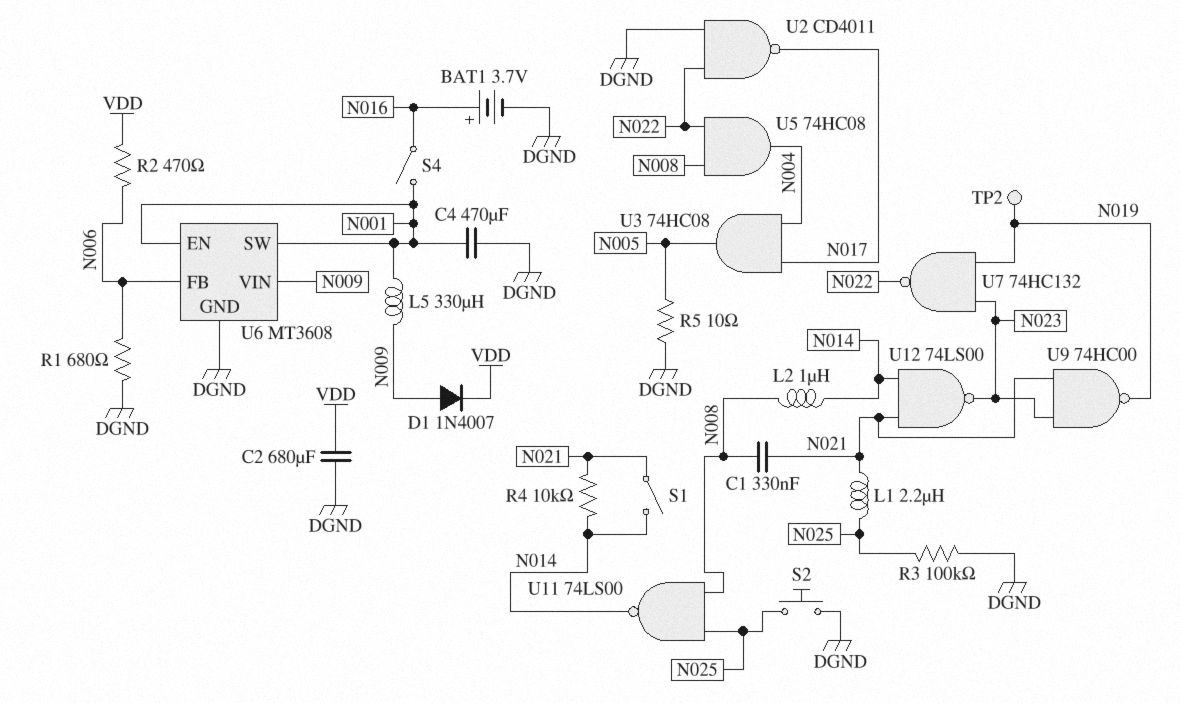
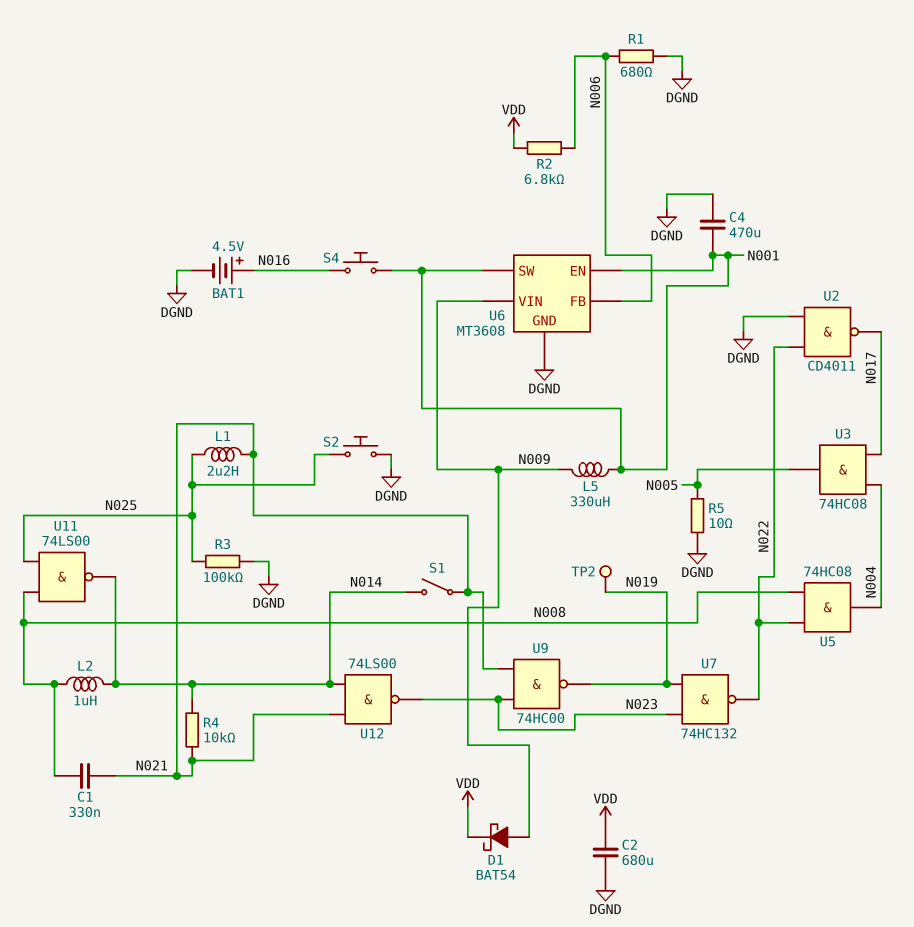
BAT1: 3.7V (plus N016, minus DGND) -> 4.5V (plus N016, minus DGND)
D1: diode 1N4007 (A N009, K VDD) -> schottky BAT54 (A N009, K VDD)
R2: 470 (N006, VDD) -> 6.8k (N006, VDD)
S4: switch (N001, N016) -> button (N001, N016)

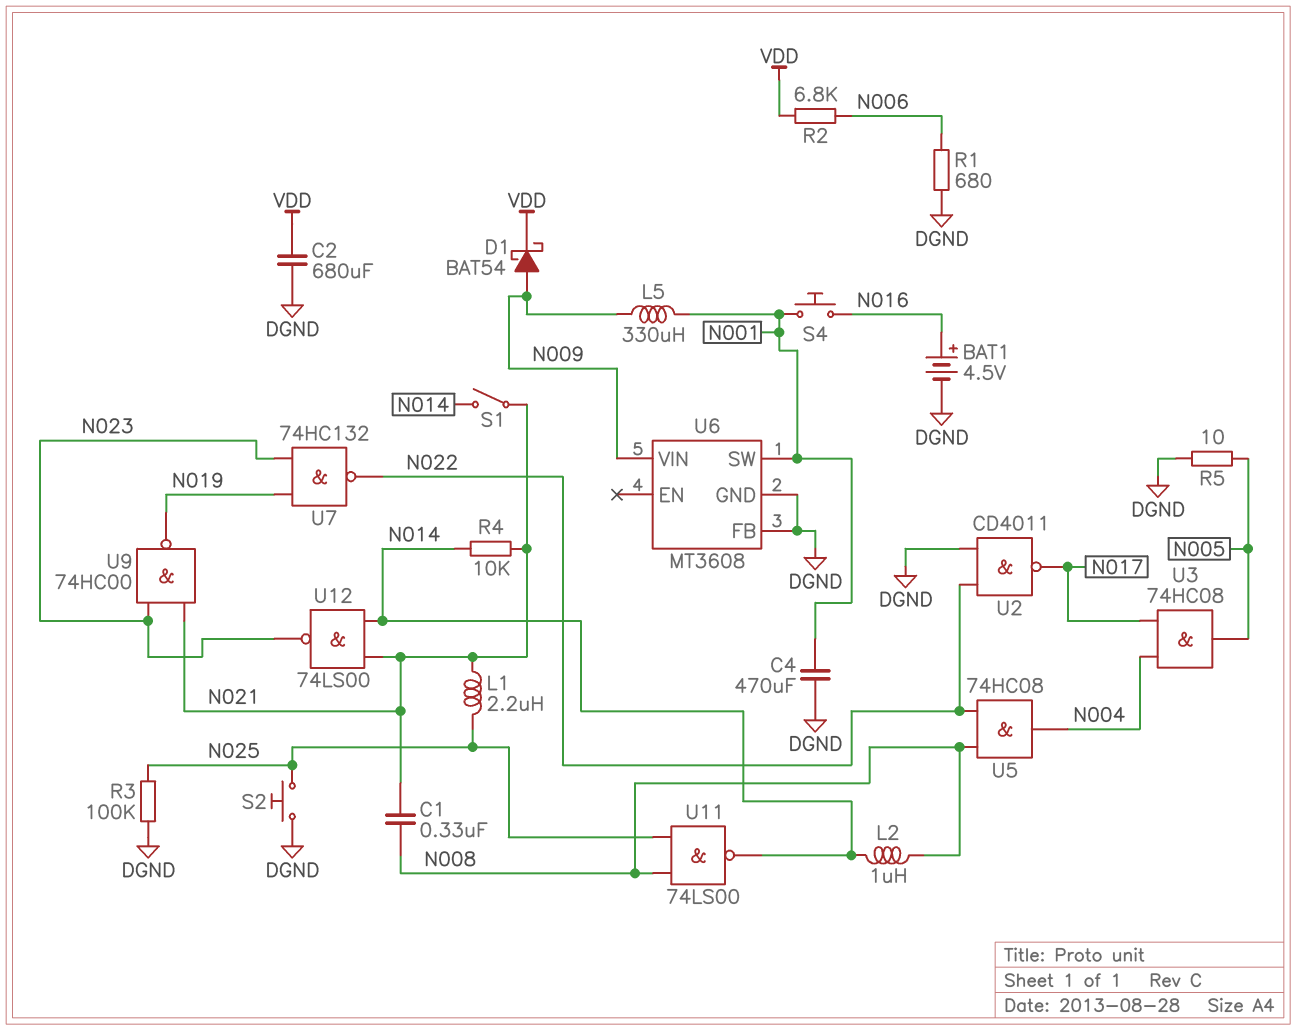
TP2: test point (N019) -> none
U6 pin EN: N001 -> none
U6 pin FB: N006 -> DGND

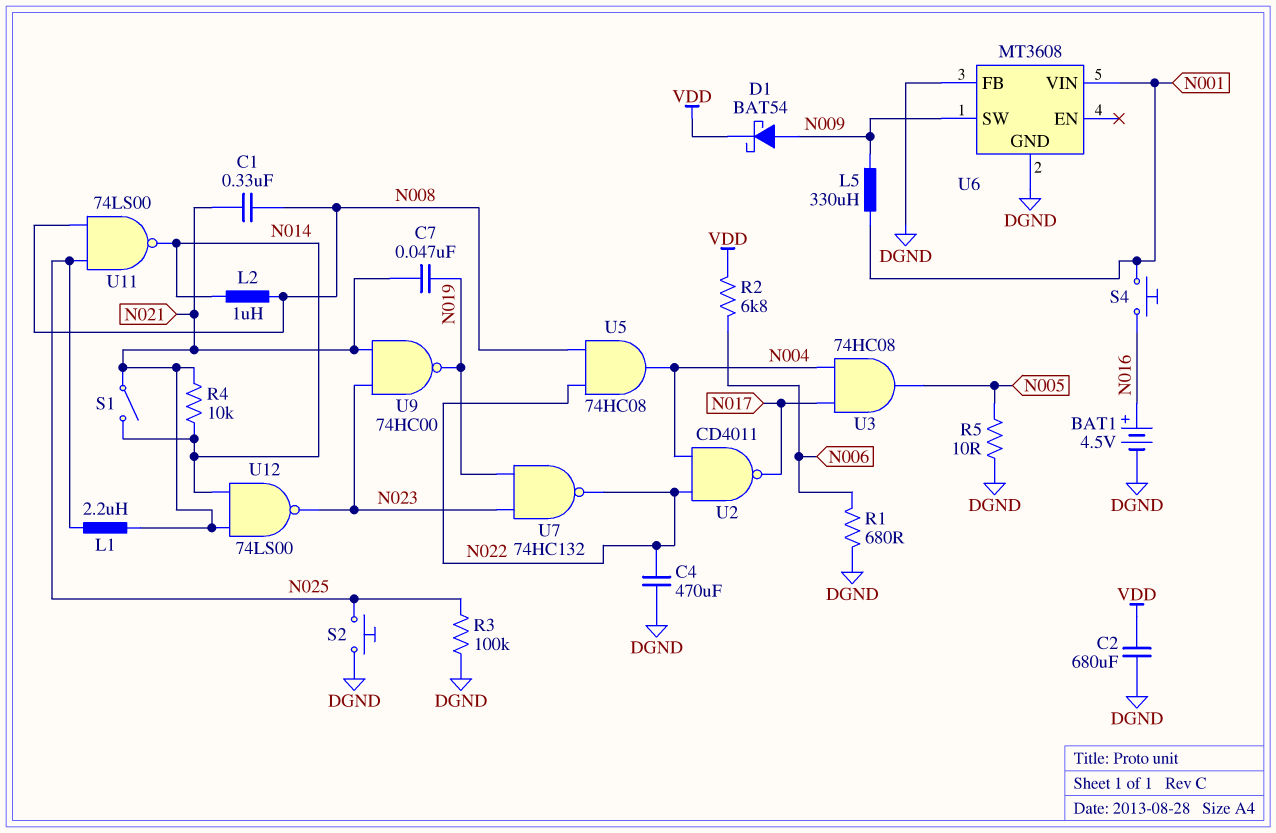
C4: 470uF (DGND, N001) -> 470uF (DGND, N022)
C7: none -> 47nF (N019, N021)
U2: NAND CD4011 (in DGND, in N022, out N017) -> NAND CD4011 (in N004, in N022, out N017)
U6 pin SW: N001 -> N009
U6 pin VIN: N009 -> N001

